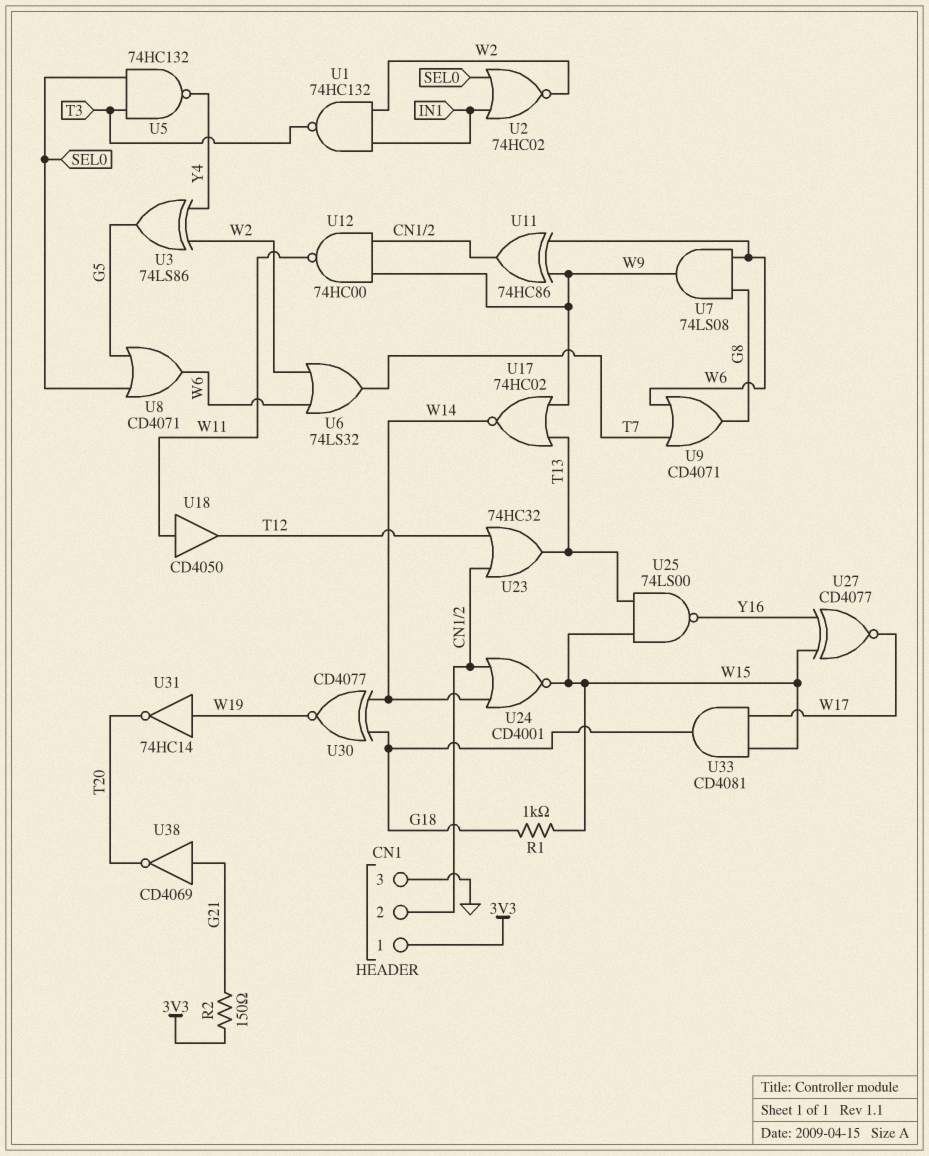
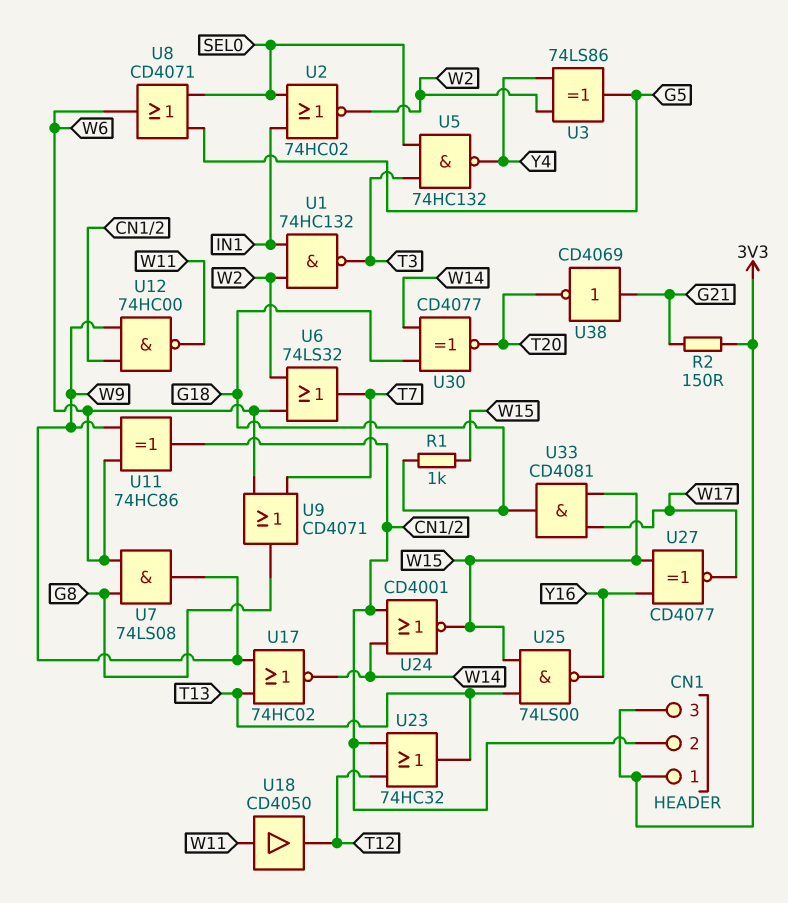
CN1 pin 3: GND -> 3V3
U30: XNOR CD4077 (in G18, in W14, out W19) -> XNOR CD4077 (in G18, in W14, out T20)
U31: NOT 74HC14 (in W19, out T20) -> none

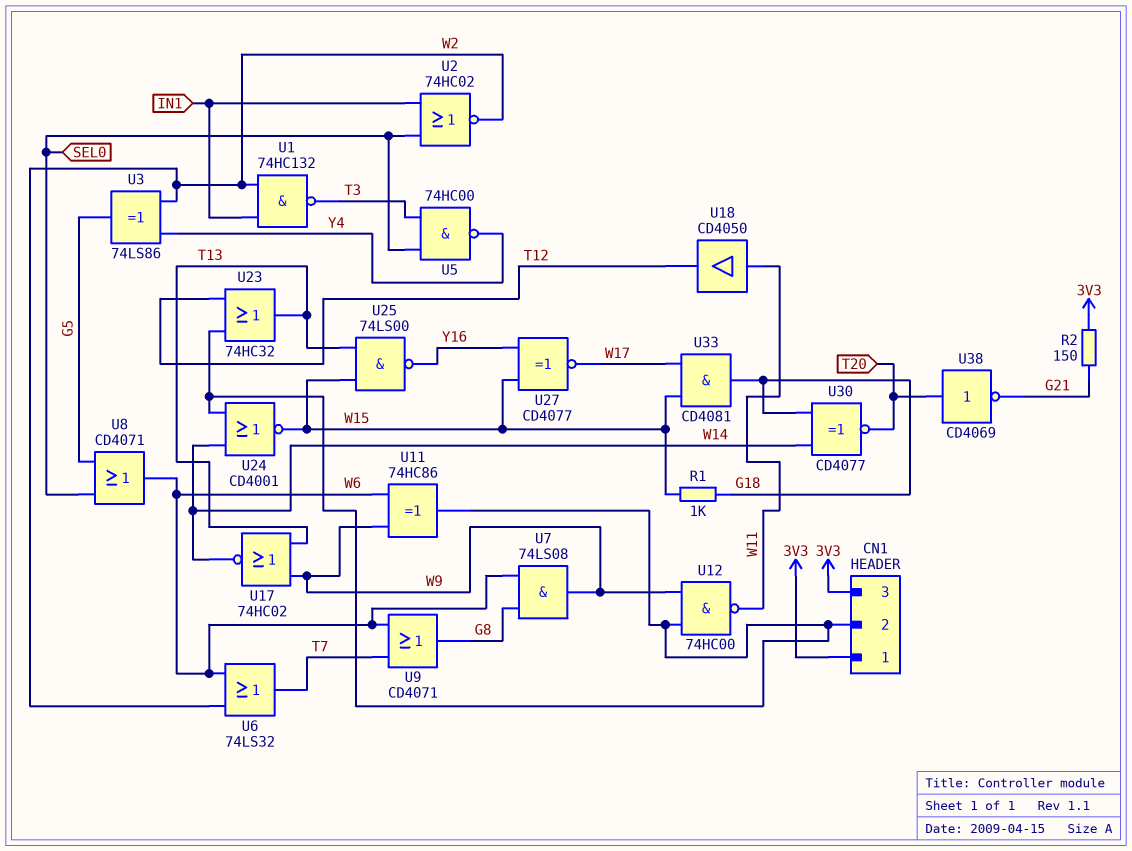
U5: NAND 74HC132 (in SEL0, in T3, out Y4) -> NAND 74HC00 (in SEL0, in T3, out Y4)
U38: NOT CD4069 (in G21, out T20) -> NOT CD4069 (in T20, out G21)

